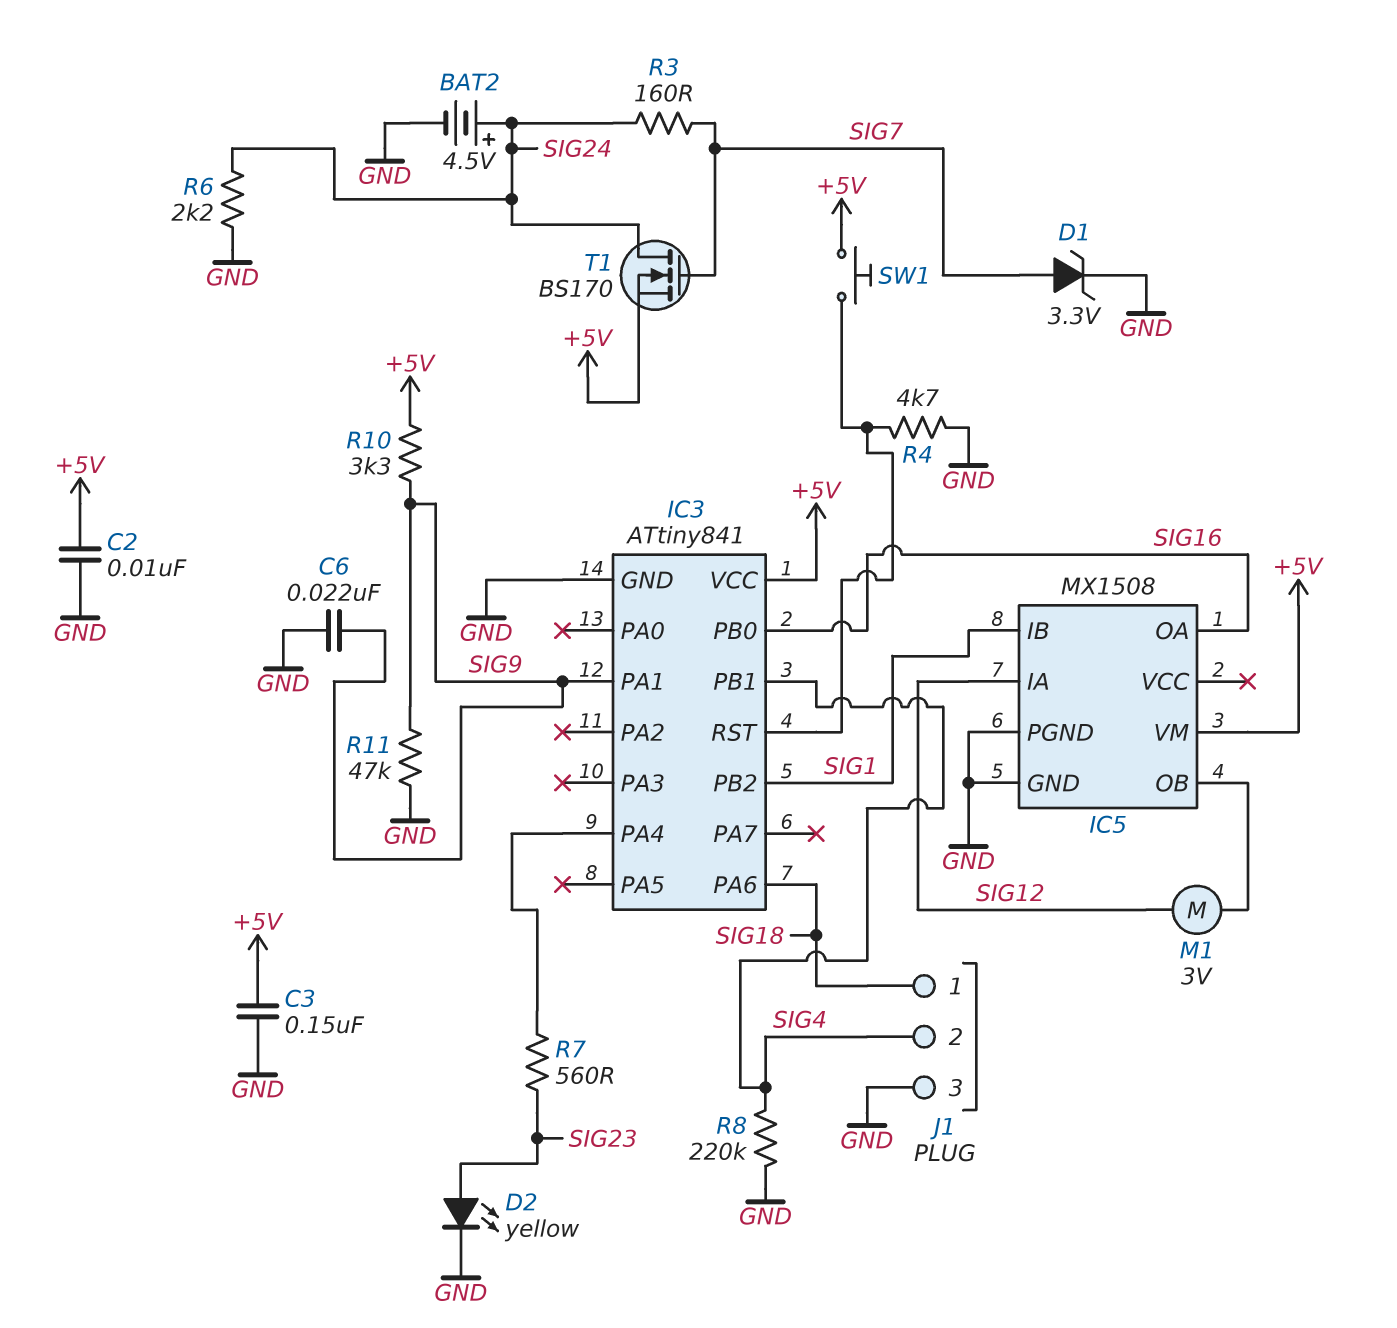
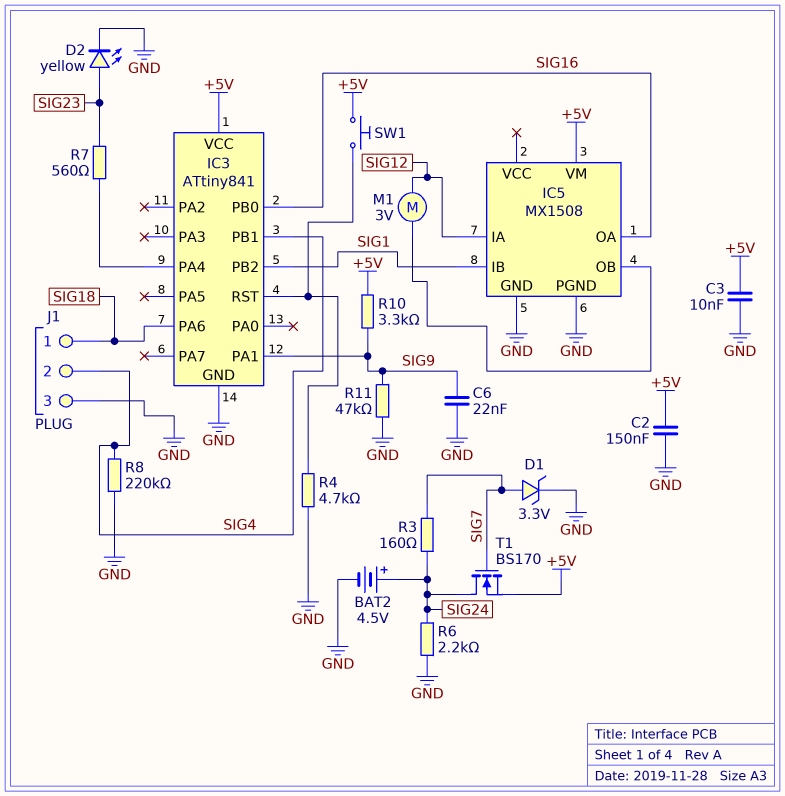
C2: 10nF (+5V, GND) -> 150nF (+5V, GND)
C3: 150nF (+5V, GND) -> 10nF (+5V, GND)

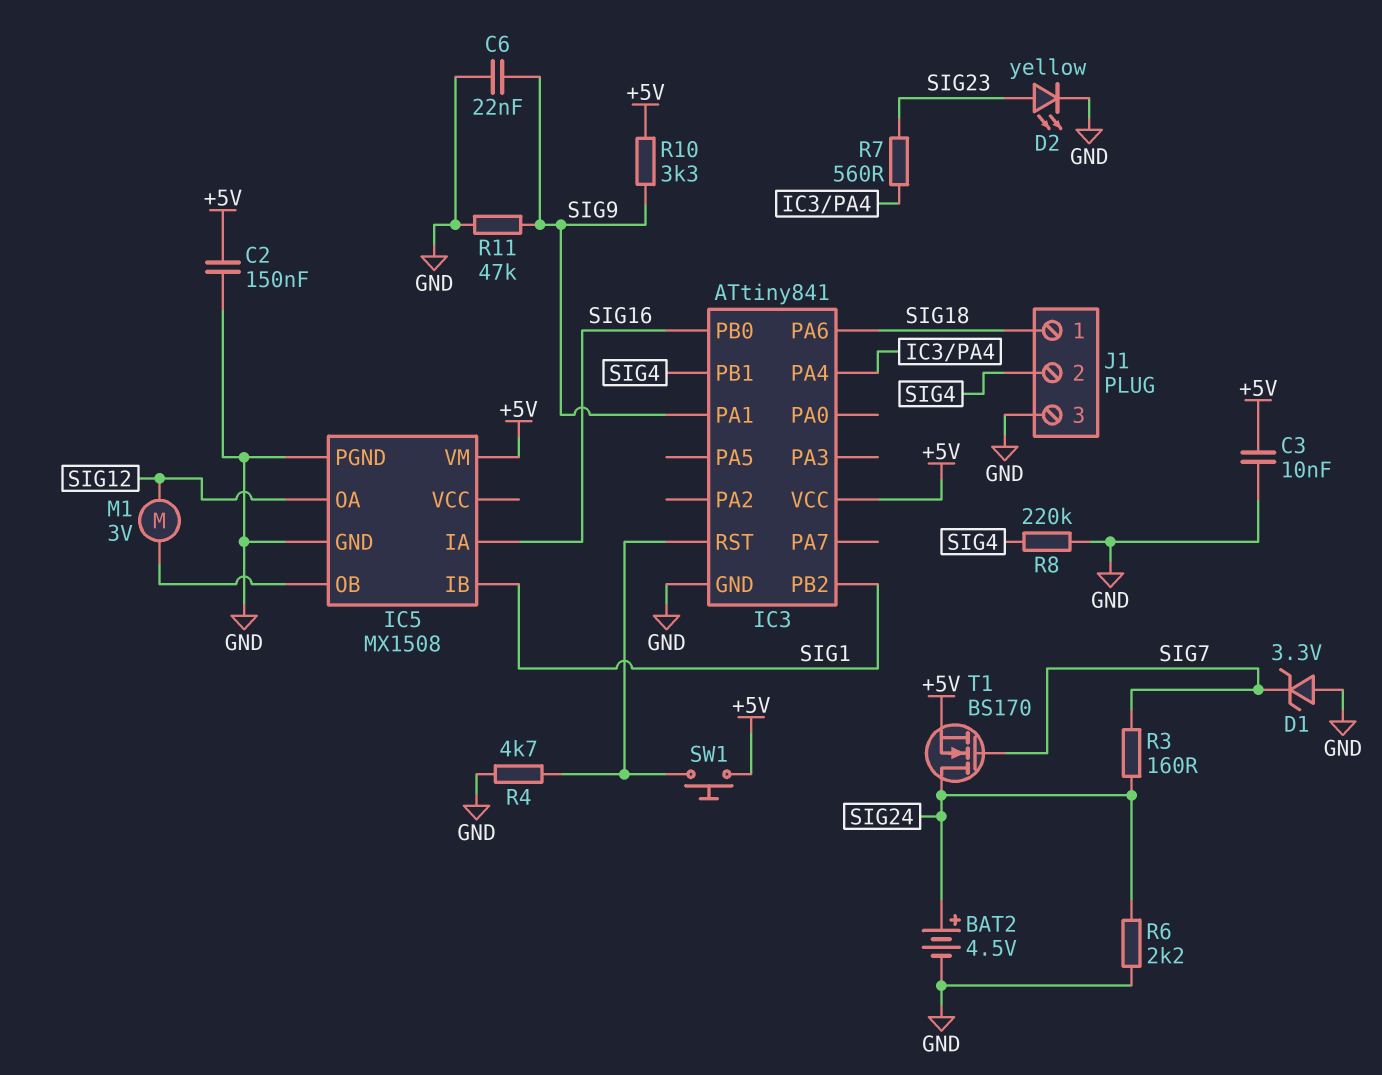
D1: zener 3.3V (A SIG7, K GND) -> zener 3.3V (A GND, K SIG7)
IC5 pin IA: SIG12 -> SIG16
IC5 pin OA: SIG16 -> SIG12

